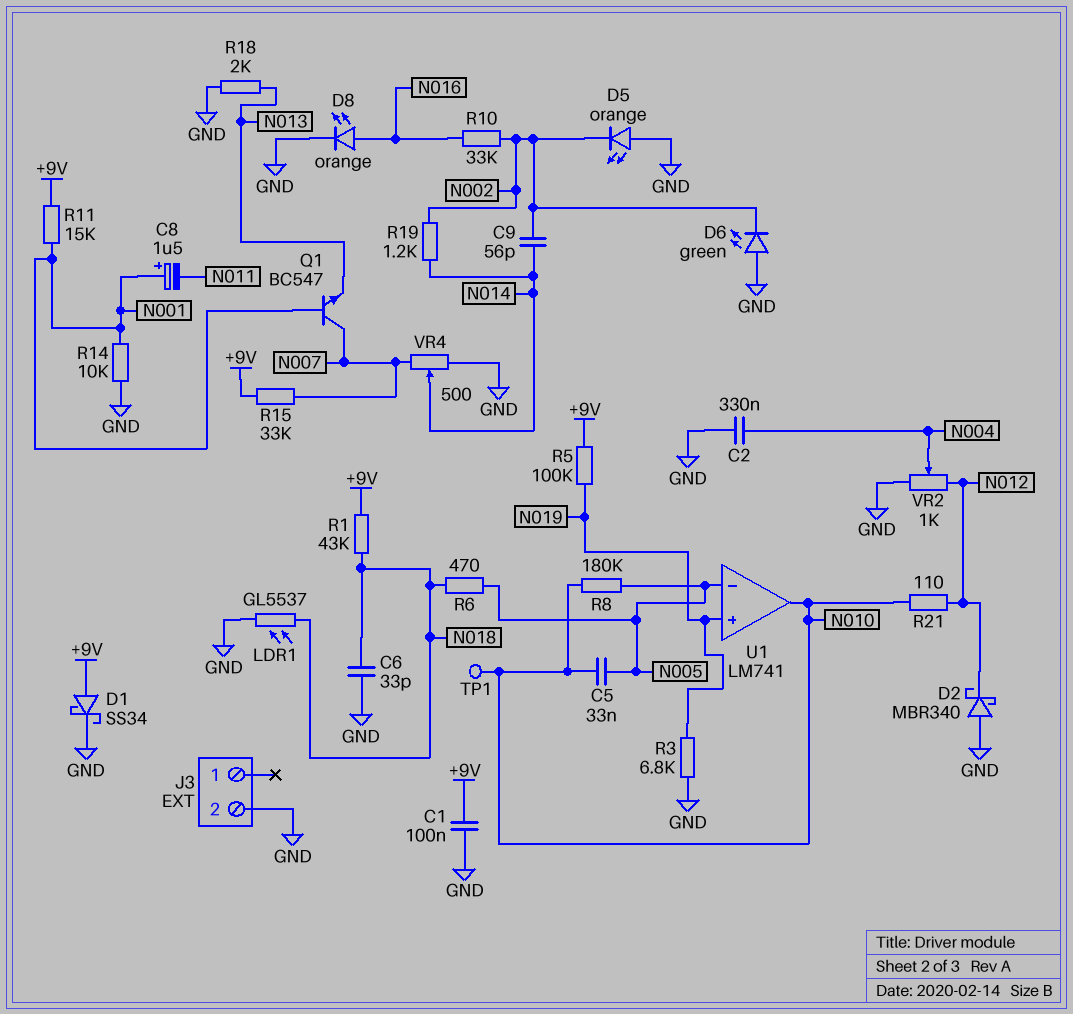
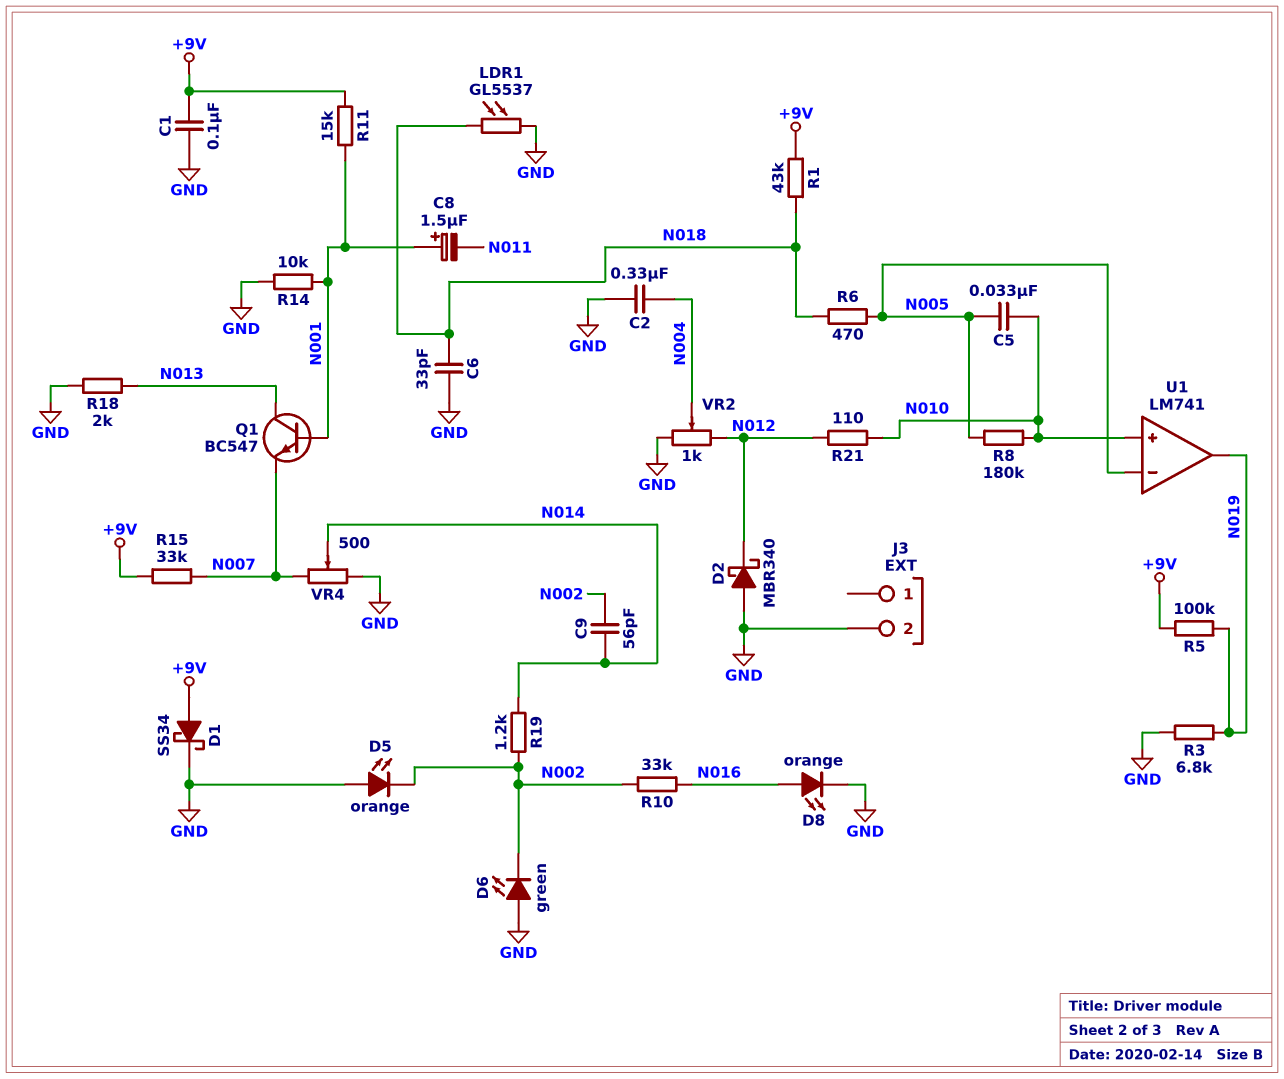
Q1: NPN BC547 (B N001, C N007, E N013) -> NPN BC547 (B N001, C N013, E N007)
TP1: test point (N010) -> none
U1 pin in+: N019 -> N010
U1 pin out: N010 -> N019

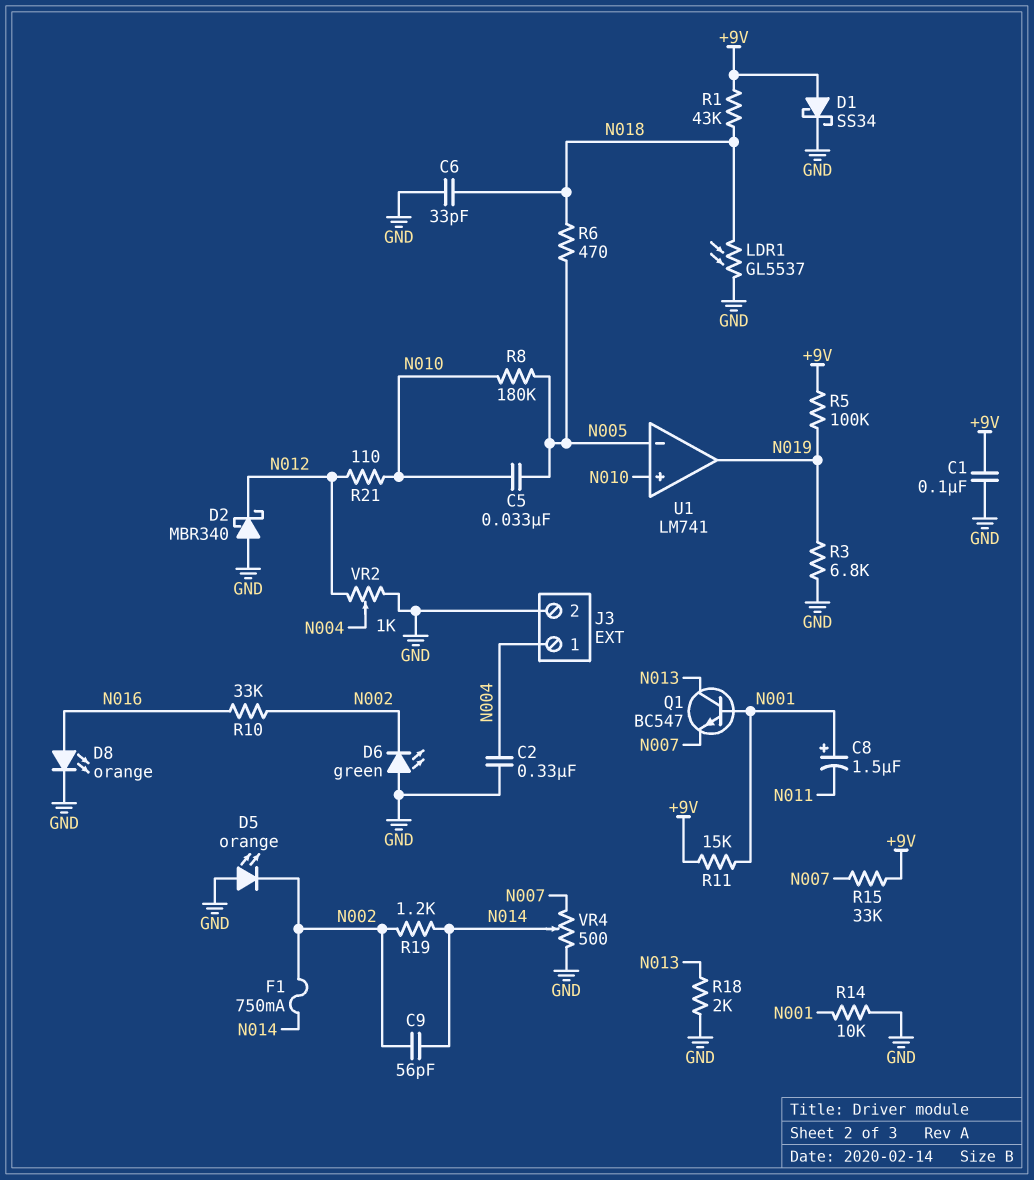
F1: none -> 750mA (N002, N014)
J3 pin 1: none -> N004

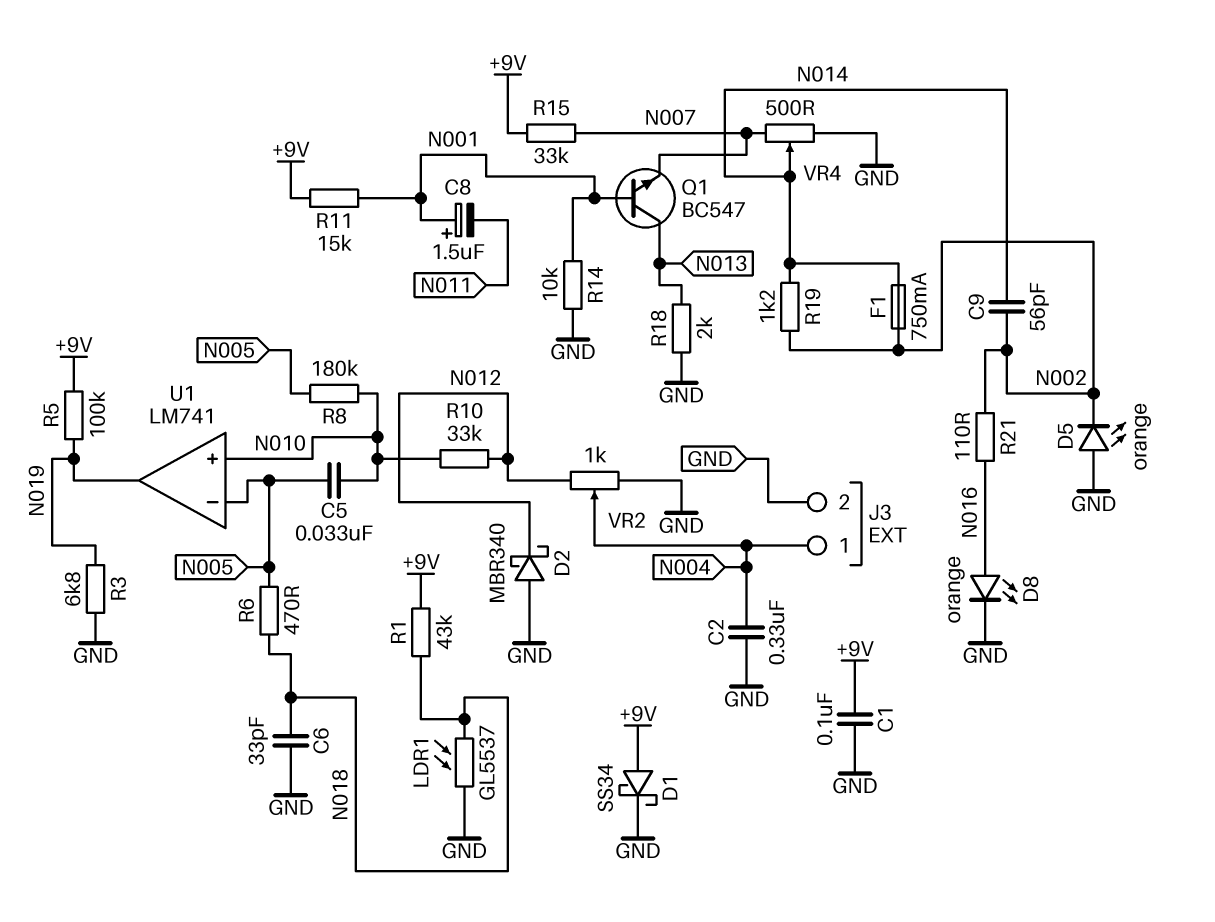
D6: LED green (A GND, K N002) -> none
R10: 33k (N002, N016) -> 33k (N010, N012)
R21: 110 (N010, N012) -> 110 (N002, N016)

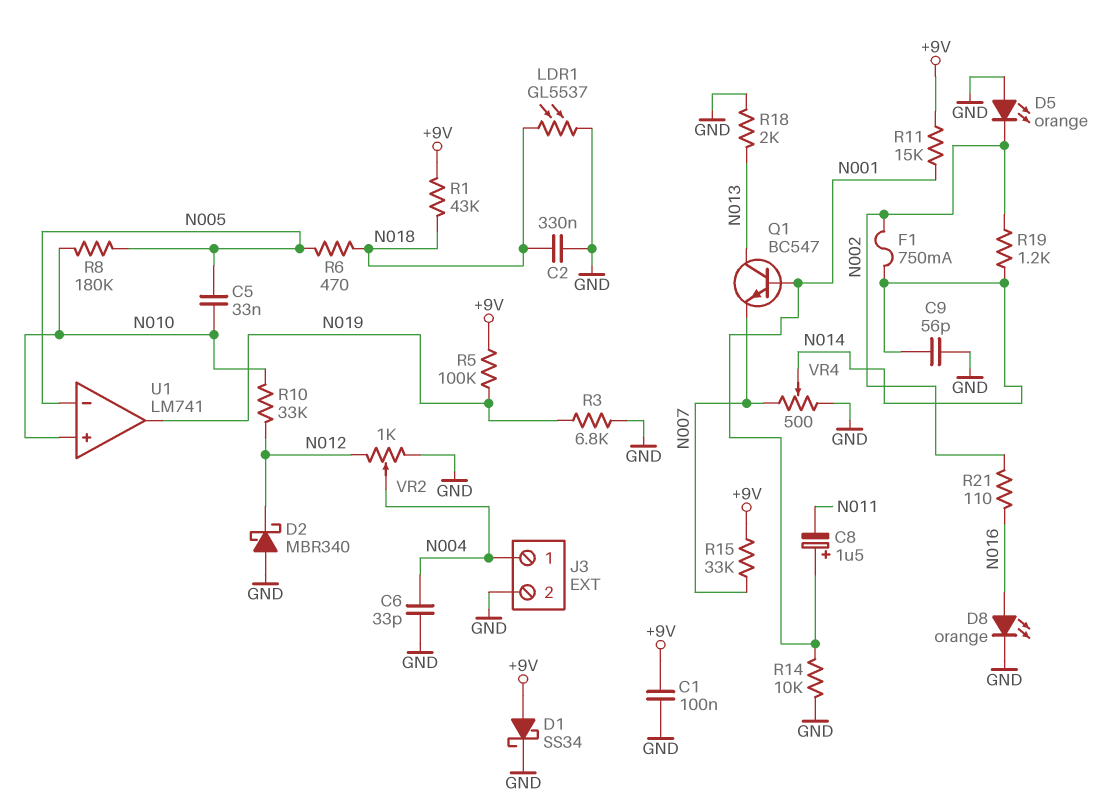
C2: 330nF (GND, N004) -> 330nF (GND, N018)
C6: 33pF (GND, N018) -> 33pF (GND, N004)
C9: 56pF (N002, N014) -> 56pF (GND, N014)

